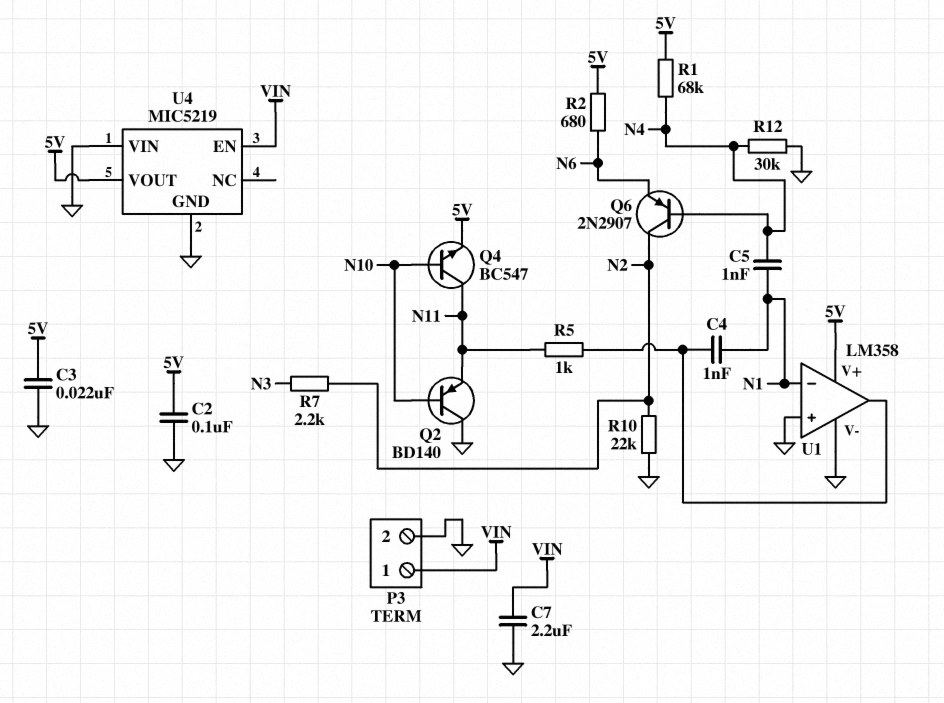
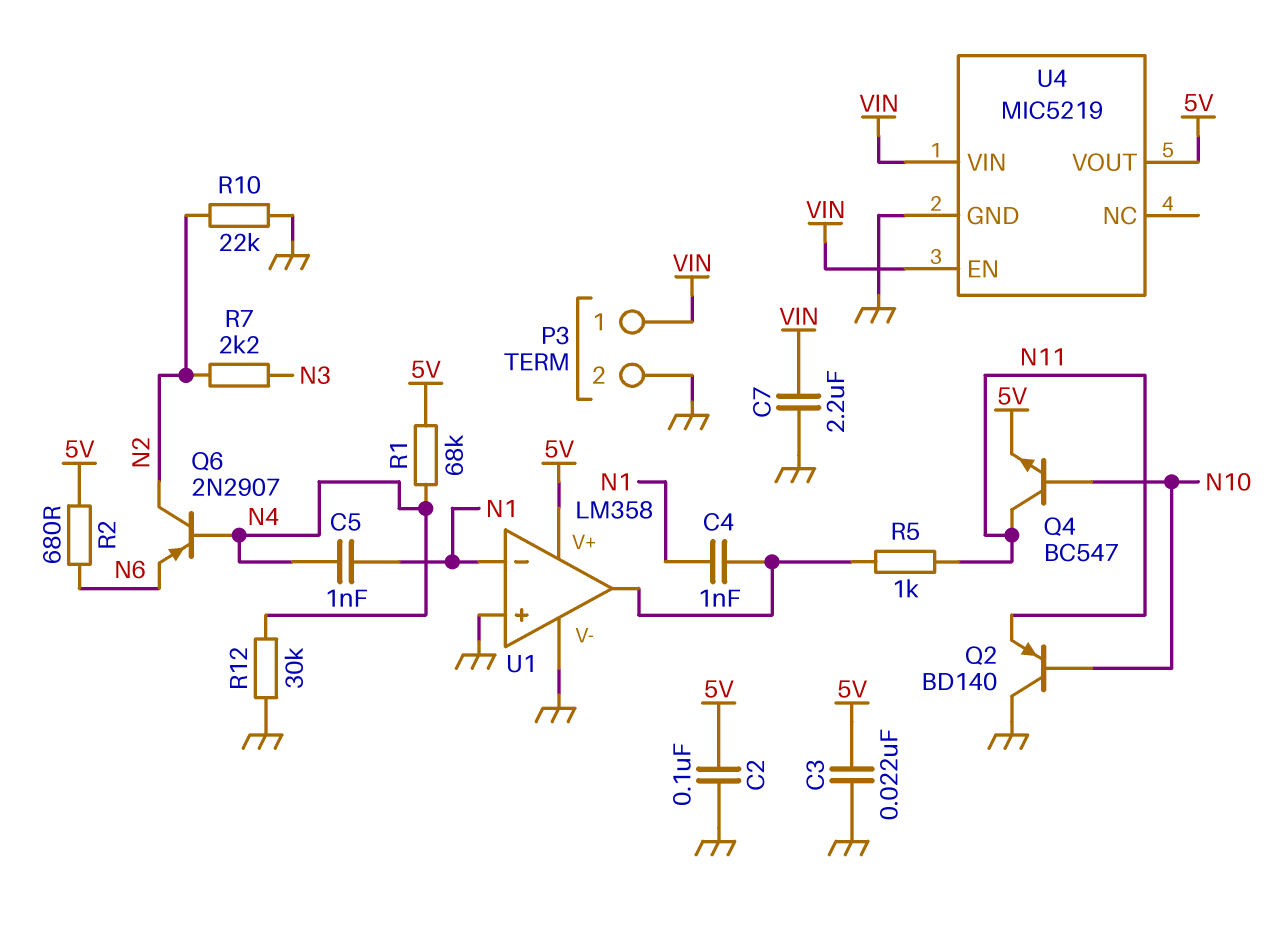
U4 pin VIN: GND -> VIN

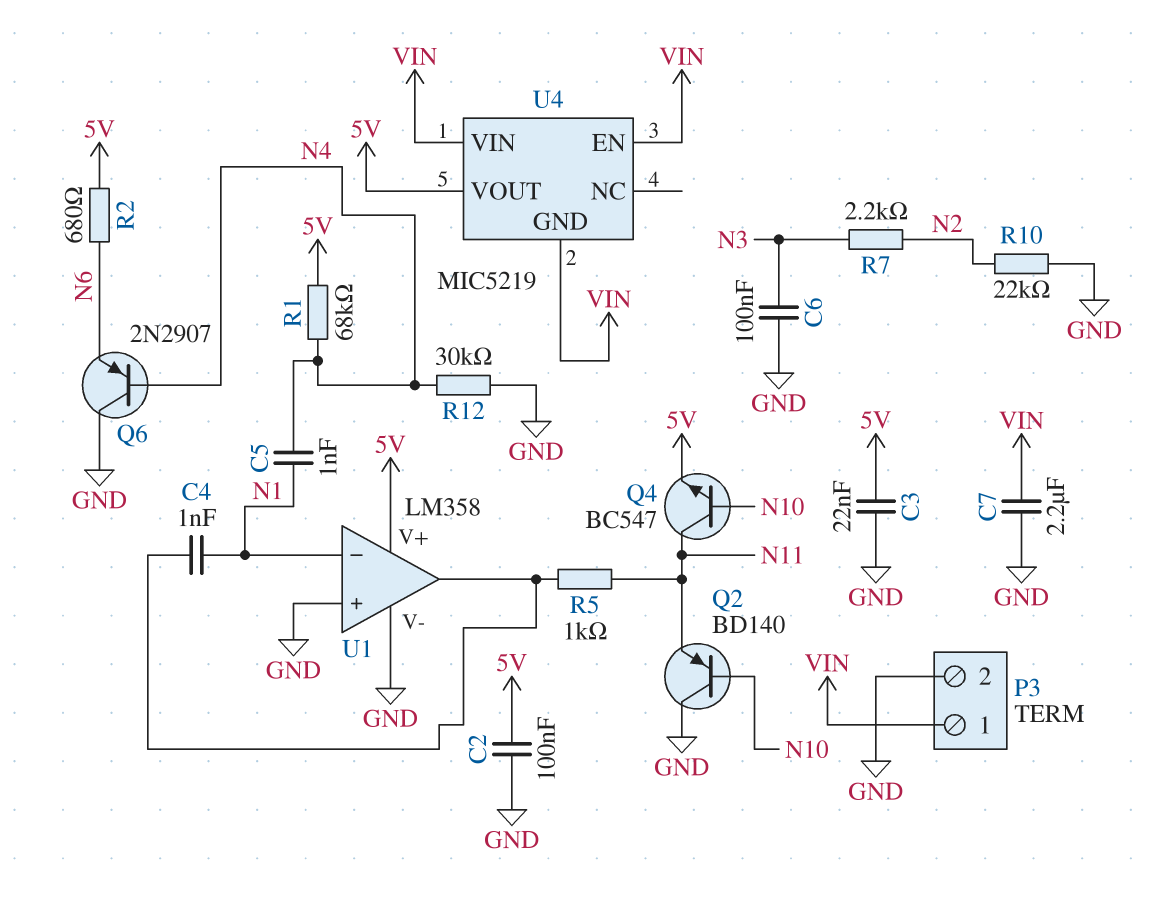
C6: none -> 100nF (GND, N3)
Q6: PNP 2N2907 (B N4, C N2, E N6) -> PNP 2N2907 (B N4, C GND, E N6)
U4 pin GND: GND -> VIN

